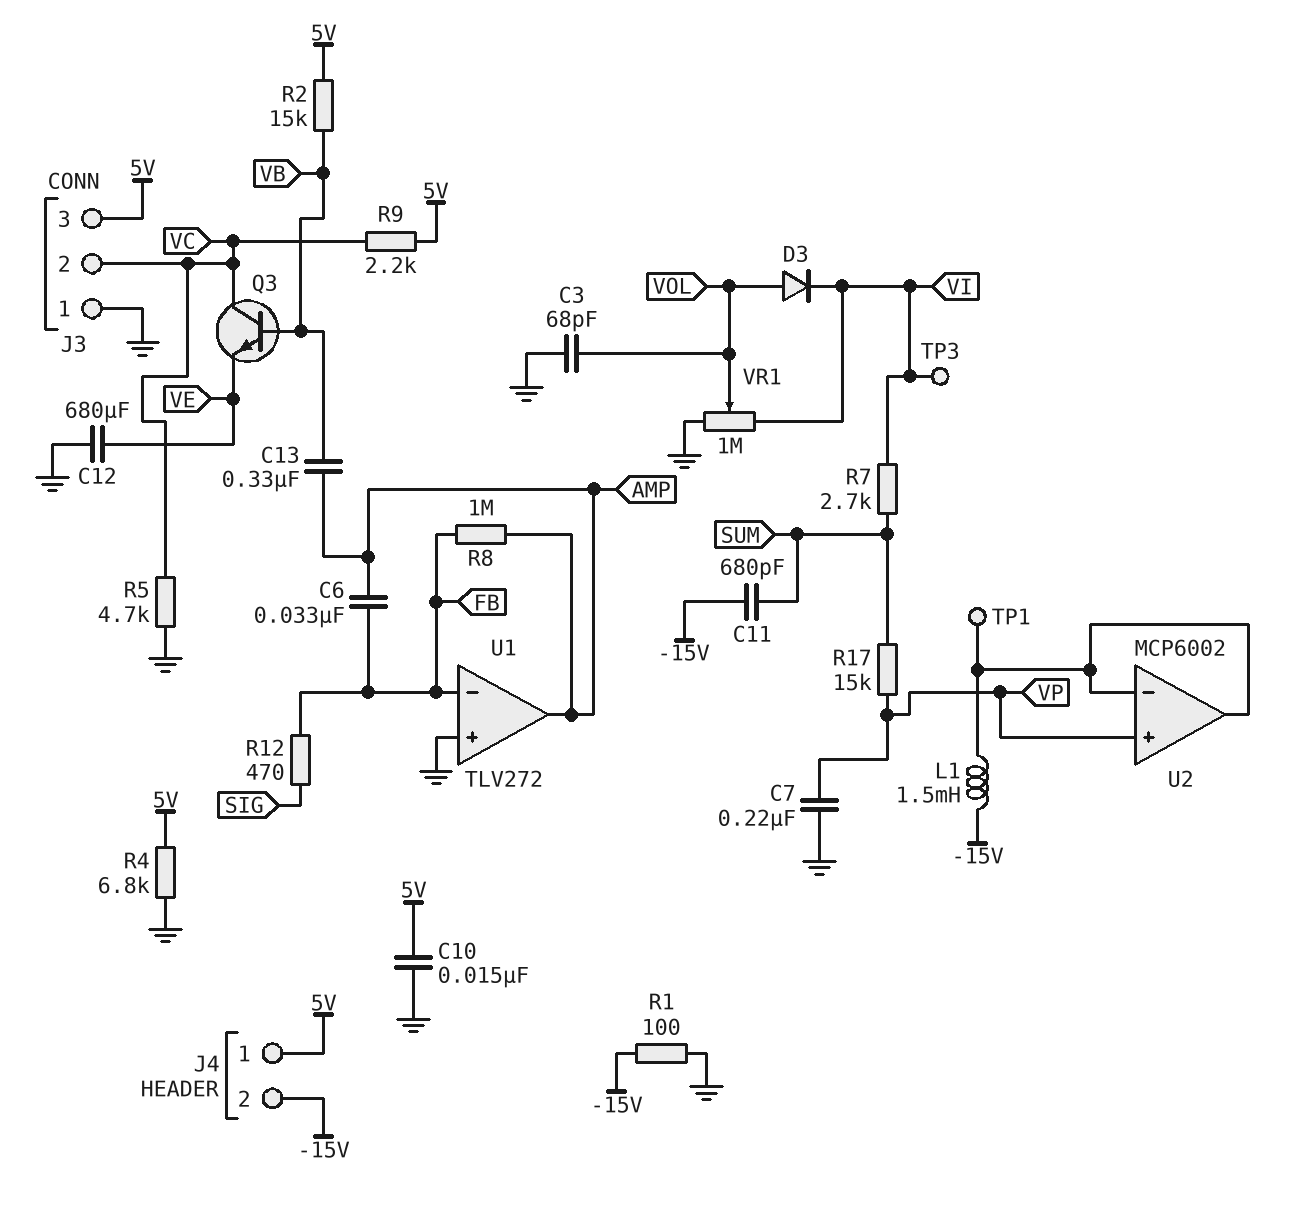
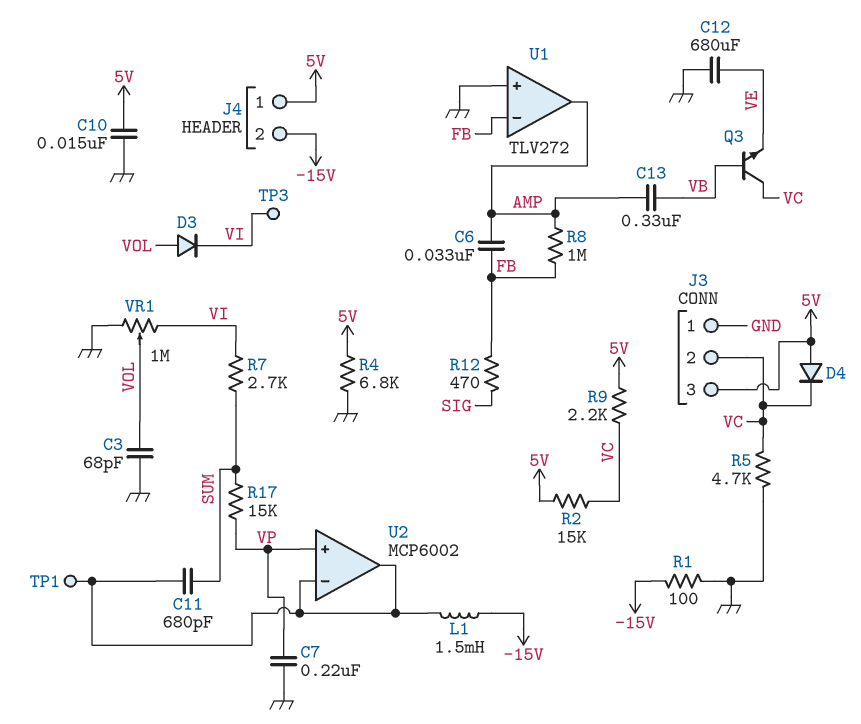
C11: 680pF (-15V, SUM) -> 680pF (SUM, U2/in-)
D4: none -> diode (A 5V, K VC)
R2: 15k (5V, VB) -> 15k (5V, VC)

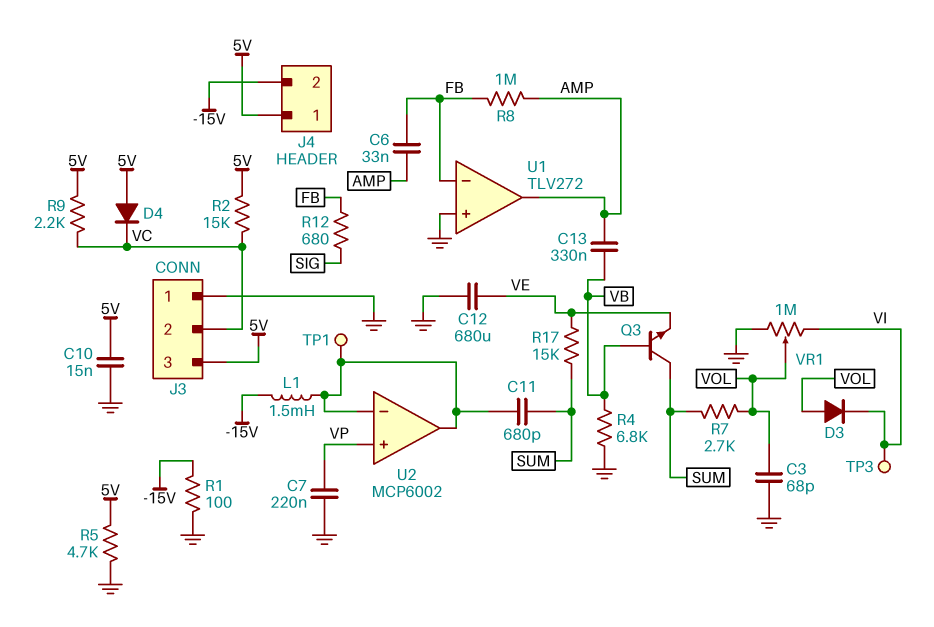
Q3: NPN (B VB, C VC, E VE) -> NPN (B VB, C SUM, E VE)
R4: 6.8k (5V, GND) -> 6.8k (GND, VB)
R5: 4.7k (GND, VC) -> 4.7k (5V, GND)
R7: 2.7k (SUM, VI) -> 2.7k (SUM, VOL)
R12: 470 (FB, SIG) -> 680 (FB, SIG)
R17: 15k (SUM, VP) -> 15k (SUM, VE)

